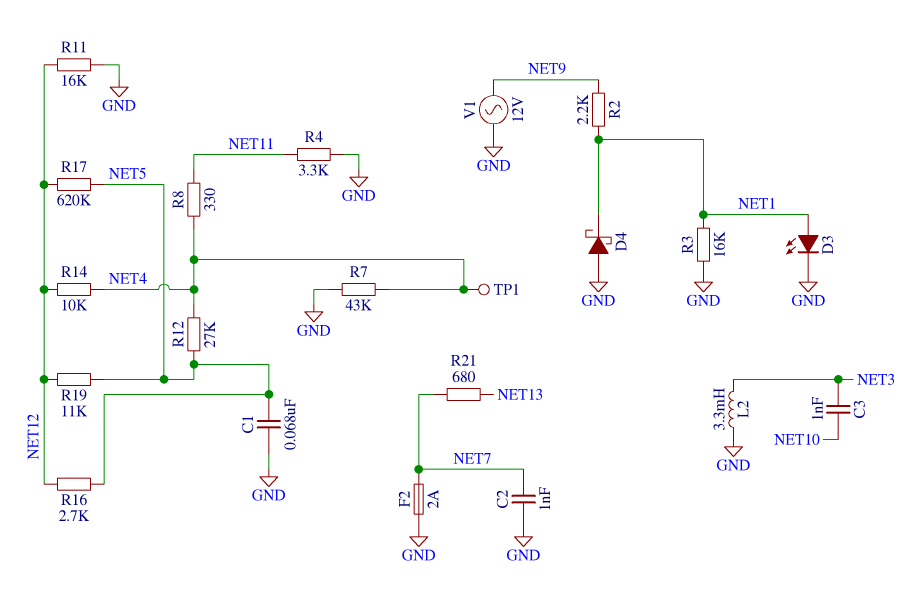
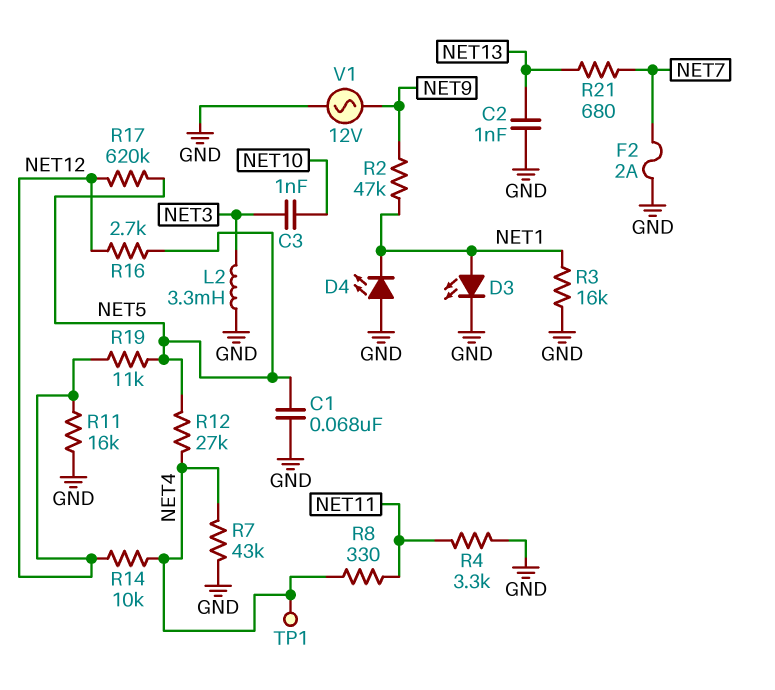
C2: 1nF (GND, NET7) -> 1nF (GND, NET13)
D4: schottky (A GND, K NET1) -> LED (A GND, K NET1)
R2: 2.2k (NET1, NET9) -> 47k (NET1, NET9)

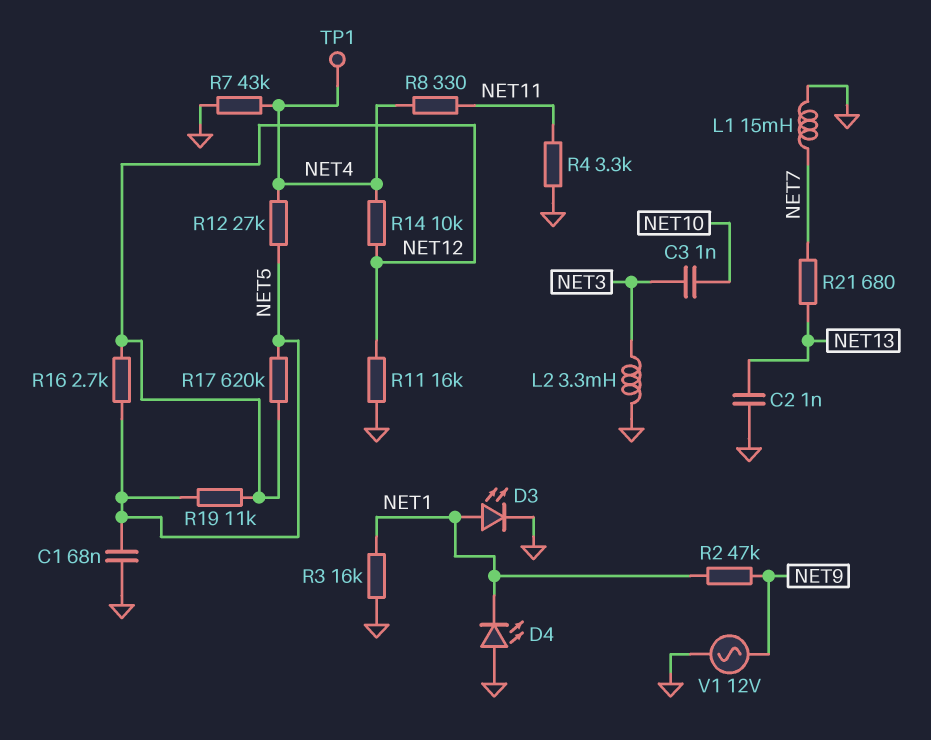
F2: 2A (GND, NET7) -> none
L1: none -> 15mH (GND, NET7)

